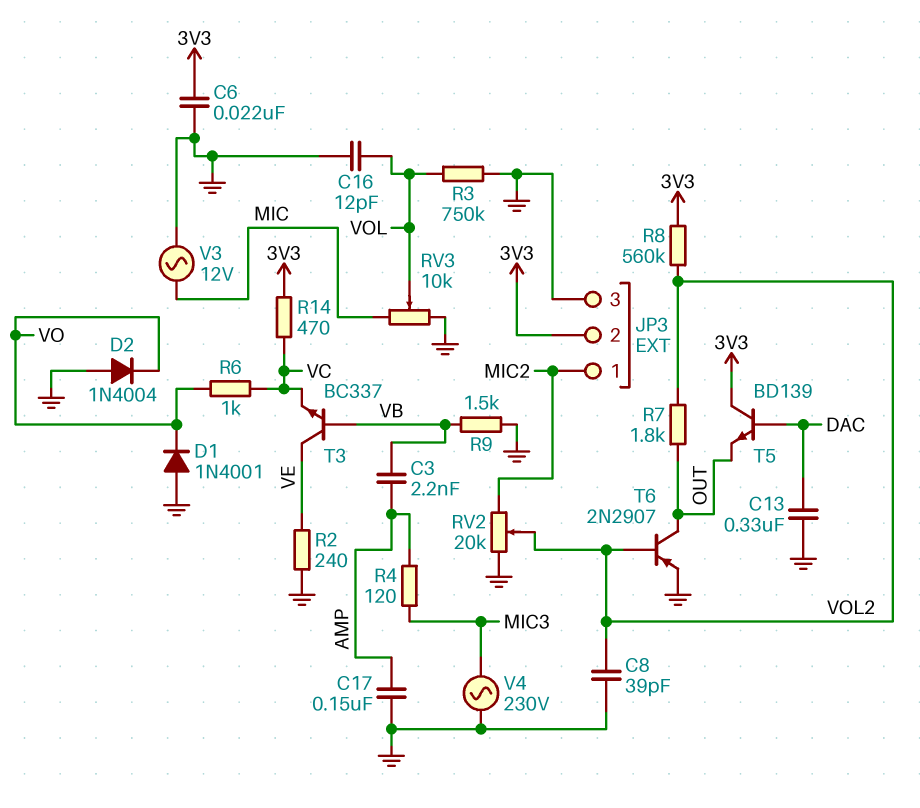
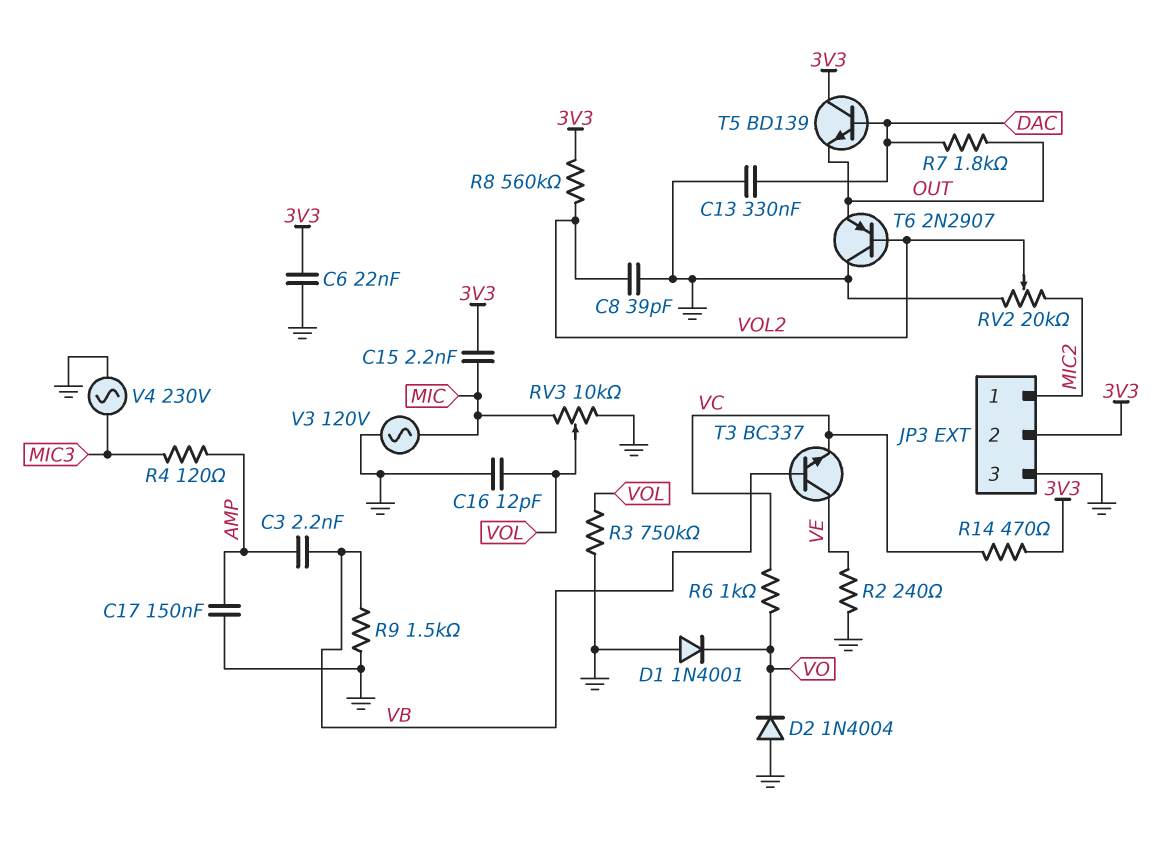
C15: none -> 2.2nF (3V3, MIC)
R7: 1.8k (OUT, VOL2) -> 1.8k (DAC, OUT)
T6: PNP 2N2907 (B VOL2, C OUT, E GND) -> PNP 2N2907 (B VOL2, C GND, E OUT)
V3: AC 12V (GND, MIC) -> AC 120V (GND, MIC)

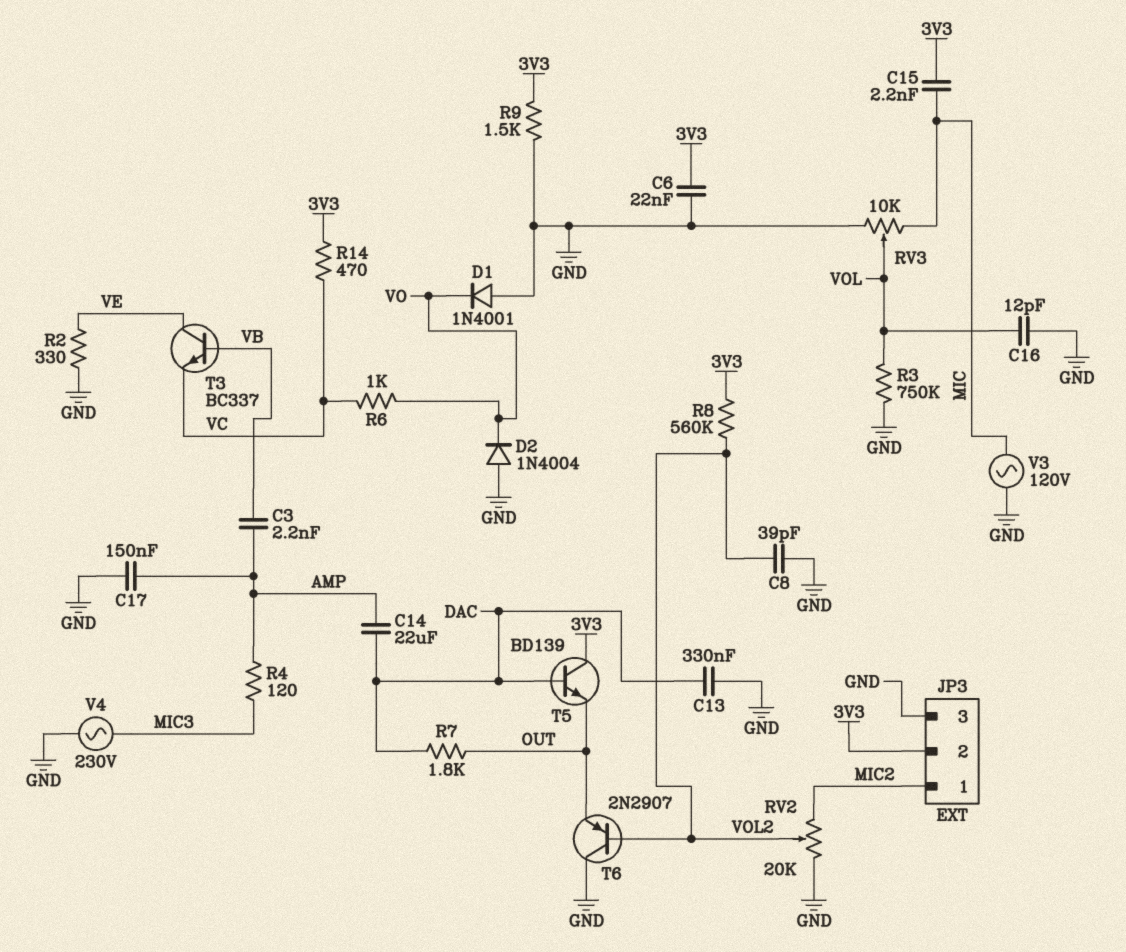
C14: none -> 22uF (AMP, DAC)
R2: 240 (GND, VE) -> 330 (GND, VE)
R9: 1.5k (GND, VB) -> 1.5k (3V3, GND)

